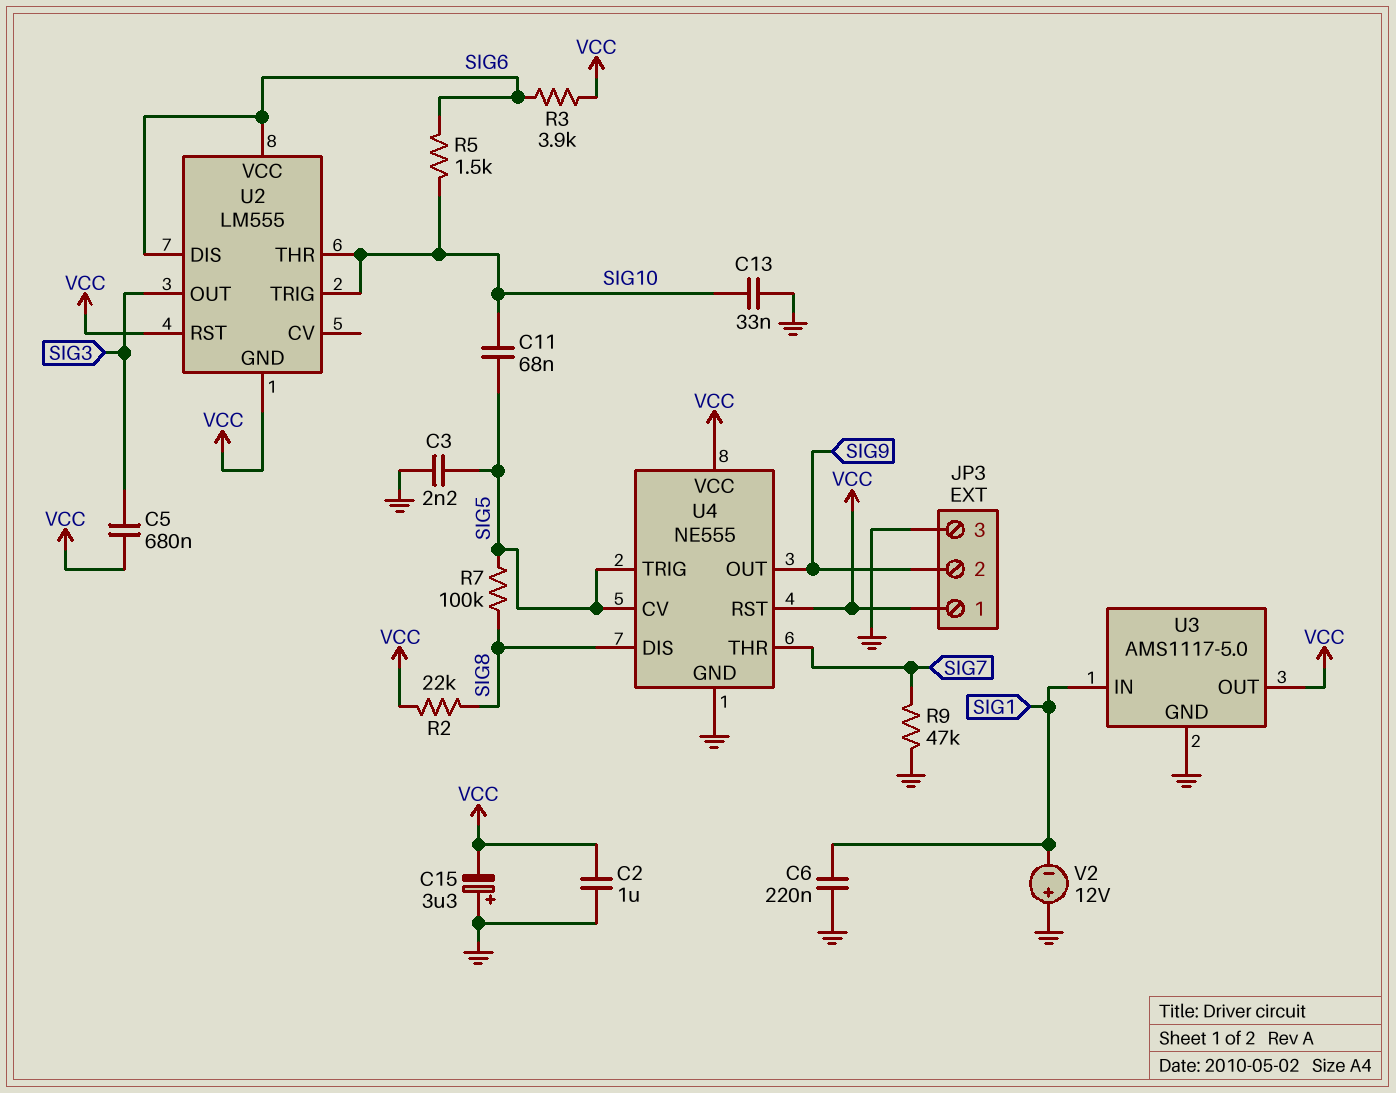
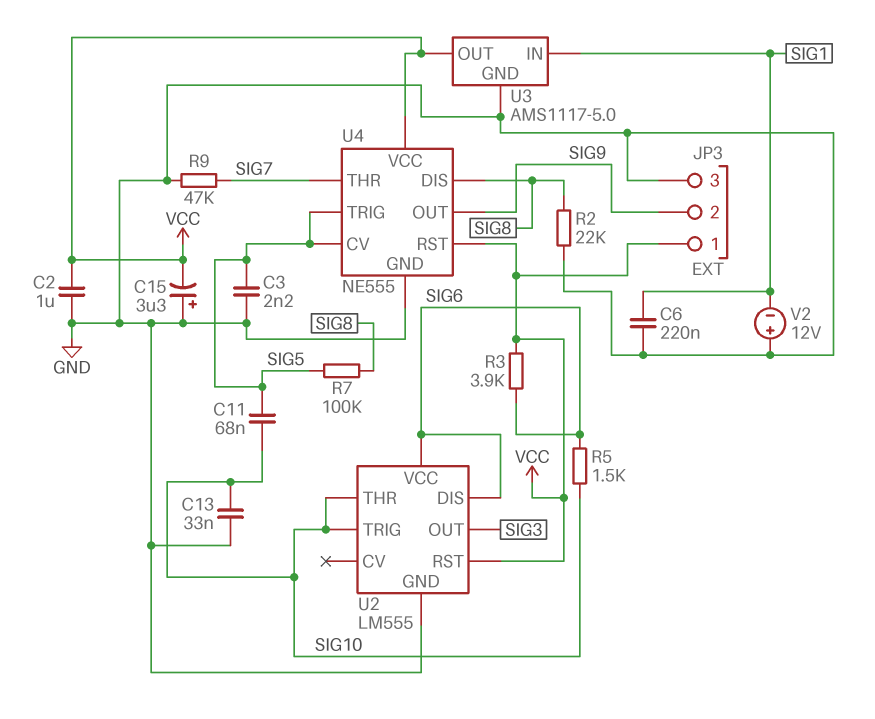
C5: 680nF (SIG3, VCC) -> none
R2: 22k (SIG8, VCC) -> 22k (GND, SIG8)
U2 pin GND: VCC -> GND

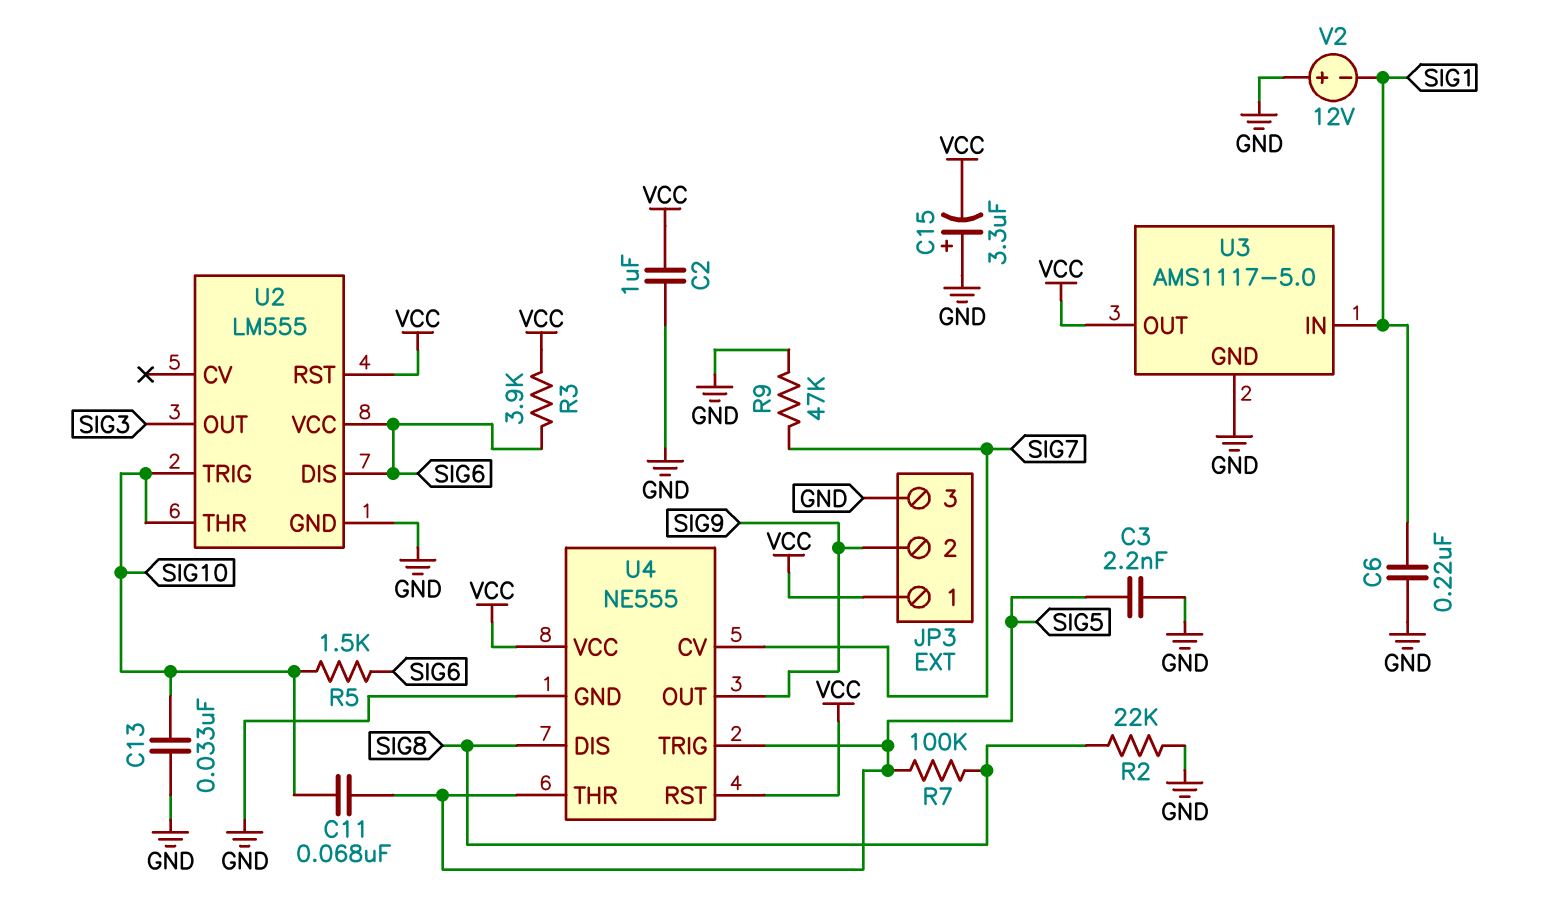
U4 pin CV: SIG5 -> SIG7
U4 pin THR: SIG7 -> SIG5

